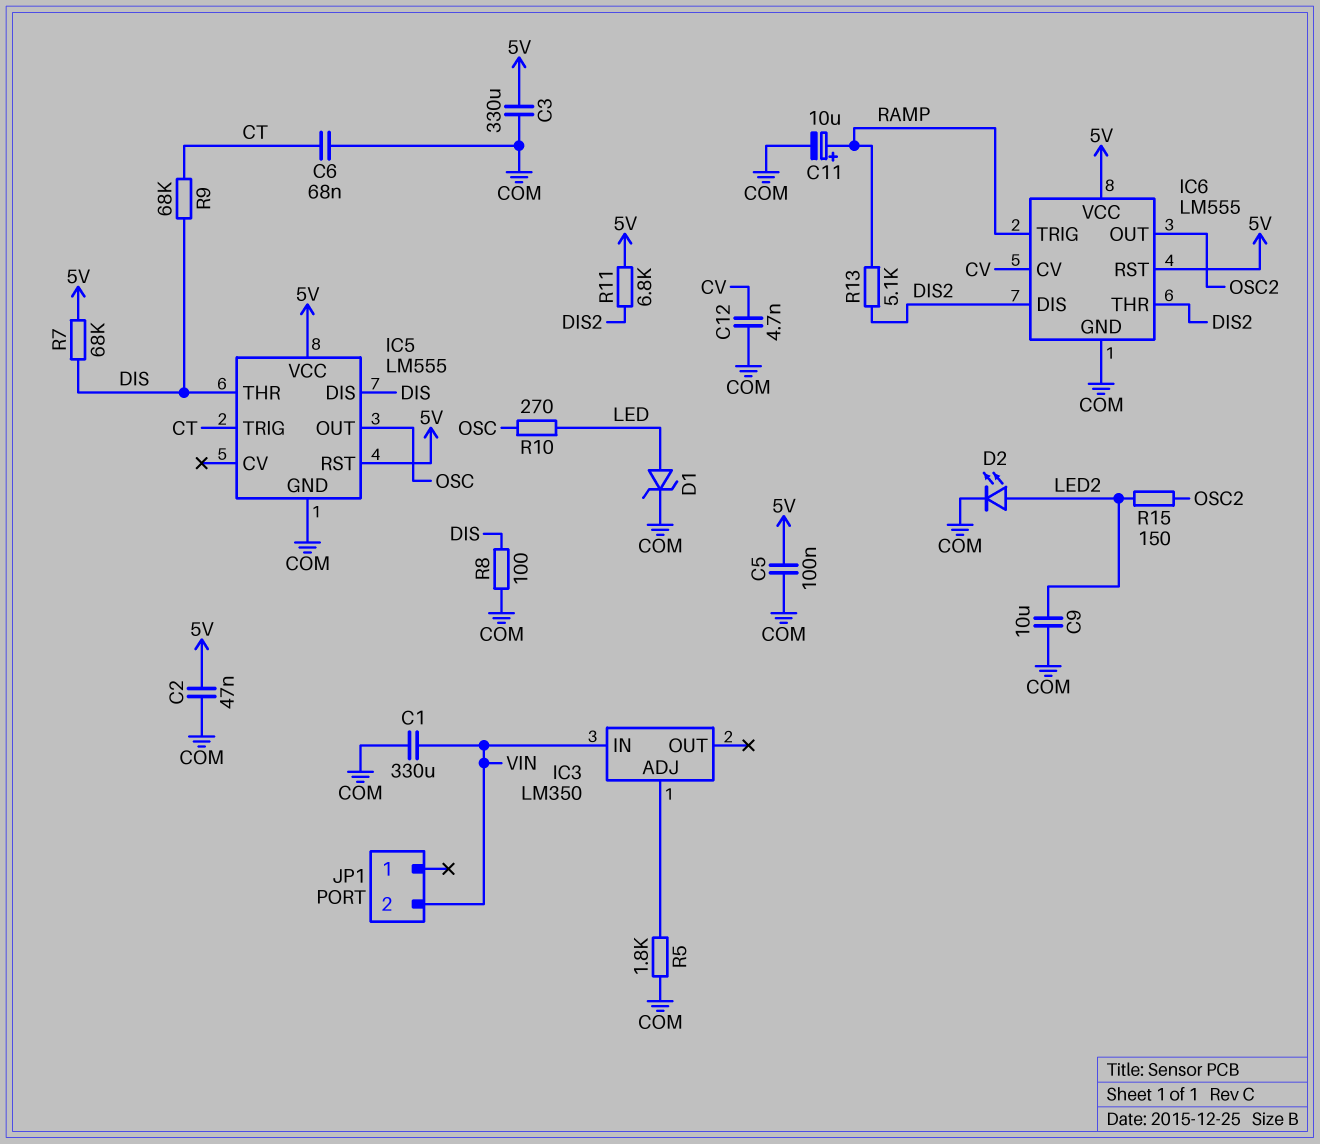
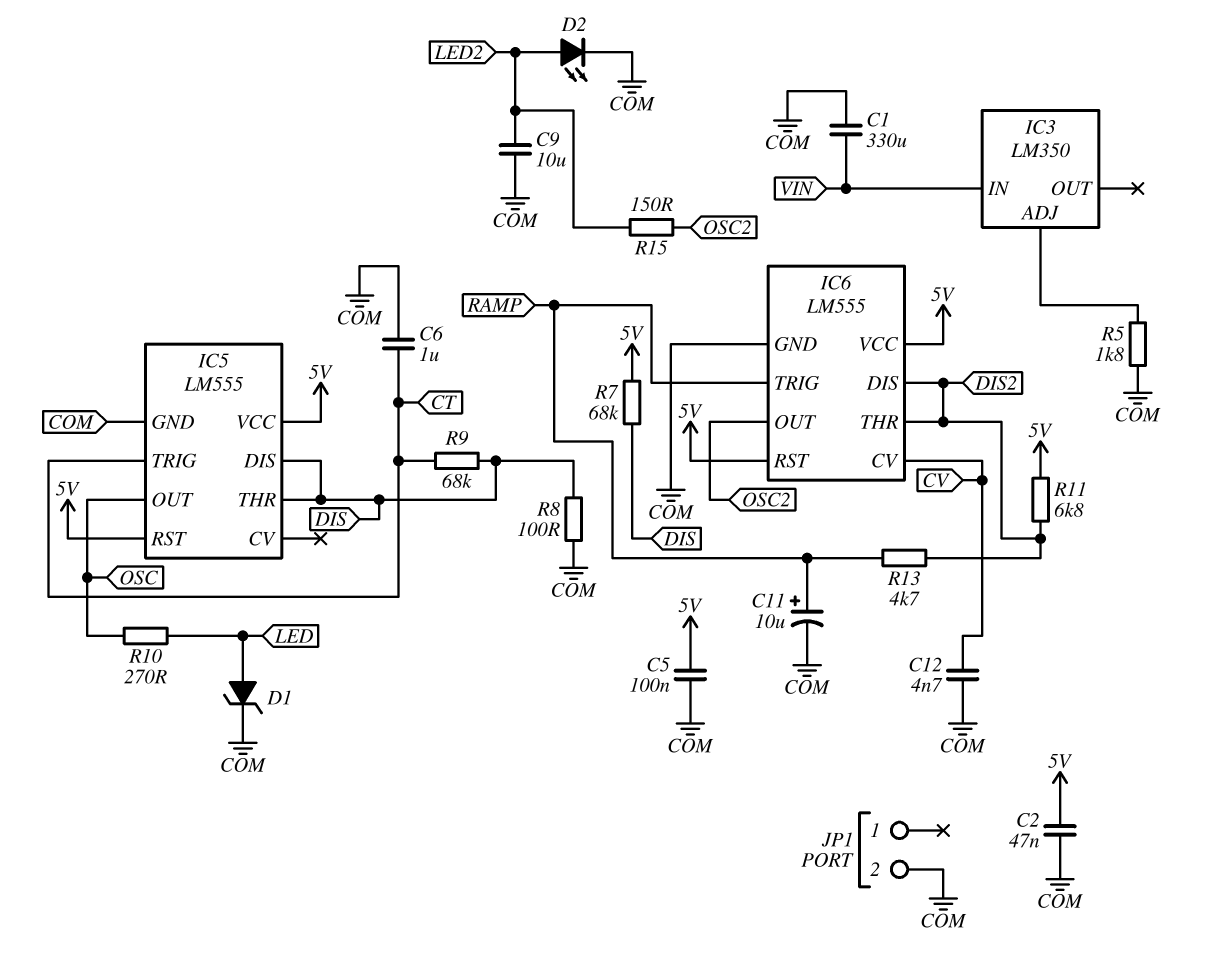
C3: 330uF (5V, COM) -> none
C6: 68nF (COM, CT) -> 1uF (COM, CT)
JP1 pin 2: VIN -> COM
R13: 5.1k (DIS2, RAMP) -> 4.7k (DIS2, RAMP)

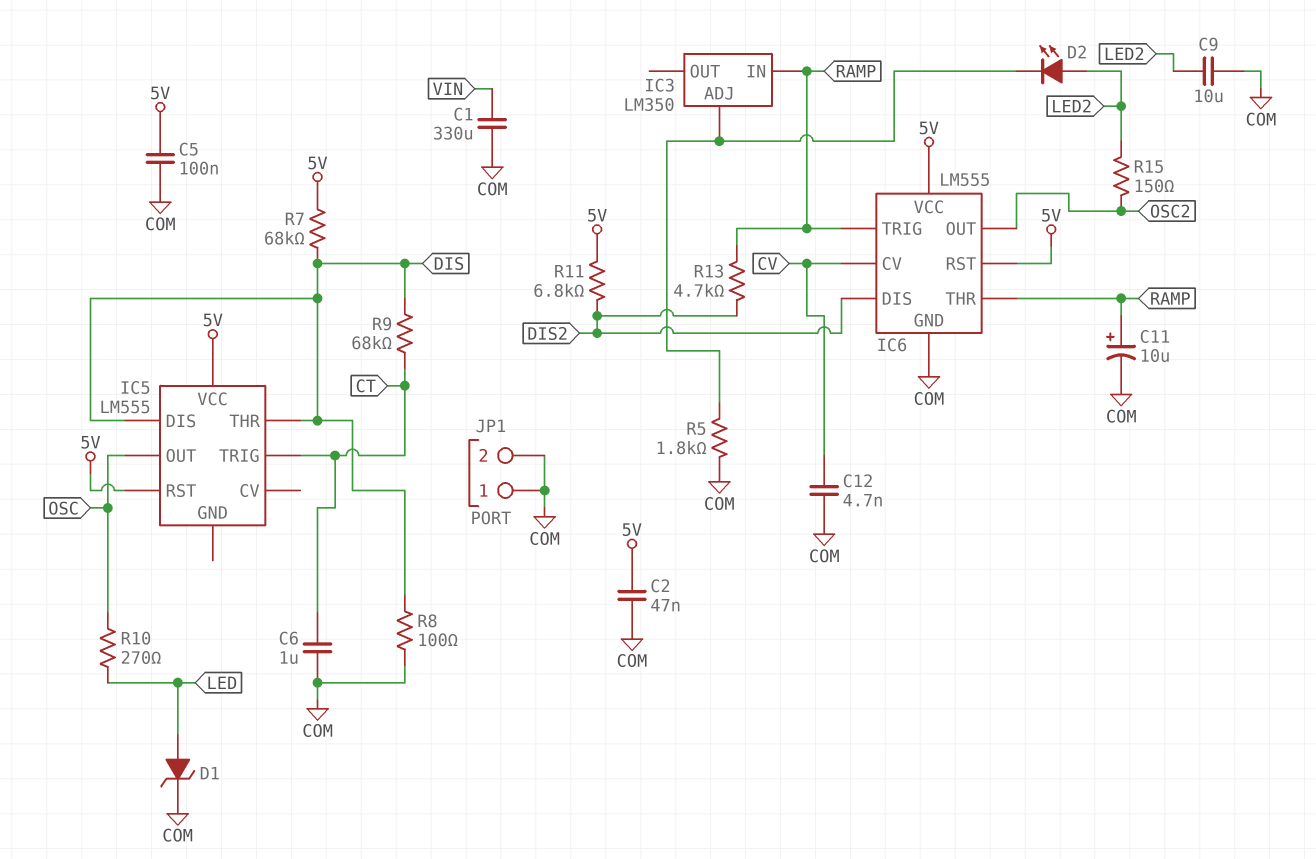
D2: LED (A LED2, K COM) -> LED (A LED2, K IC3/ADJ)
IC3 pin IN: VIN -> RAMP
IC5 pin GND: COM -> none
IC6 pin THR: DIS2 -> RAMP
JP1 pin 1: none -> COM

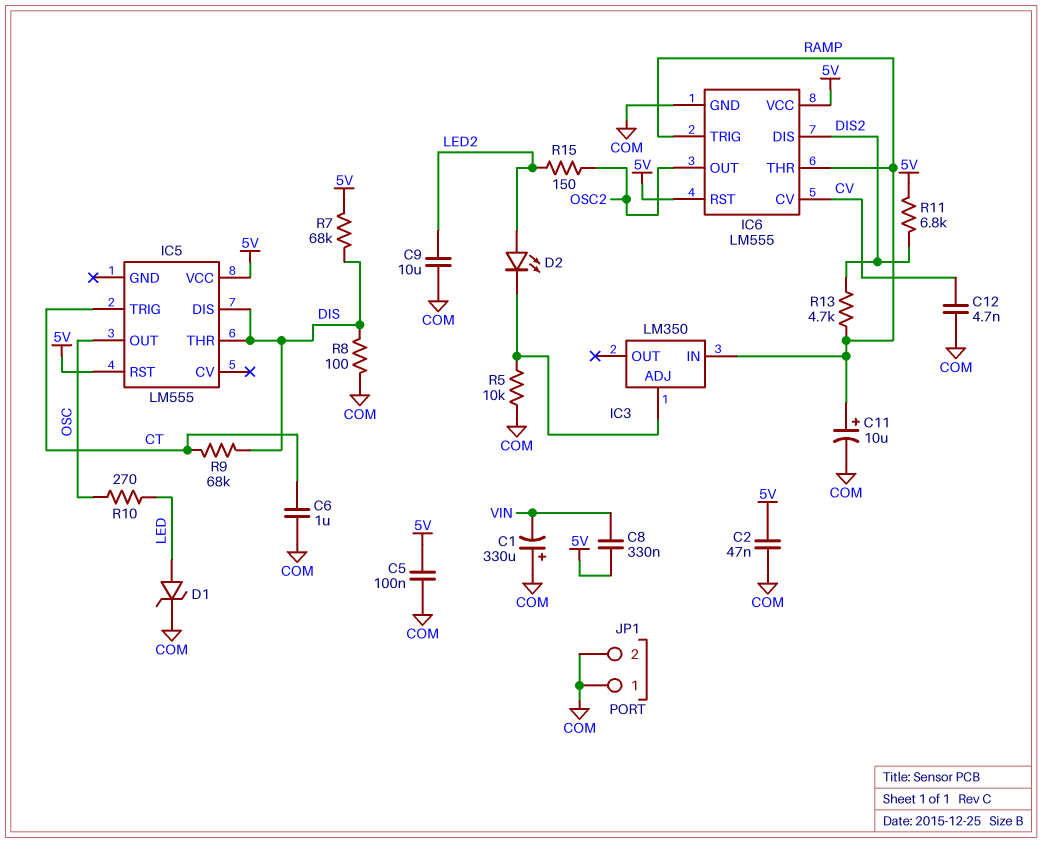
C1: 330uF (COM, VIN) -> 330uF (plus COM, minus VIN)
C8: none -> 330nF (5V, VIN)
R5: 1.8k (COM, IC3/ADJ) -> 10k (COM, IC3/ADJ)

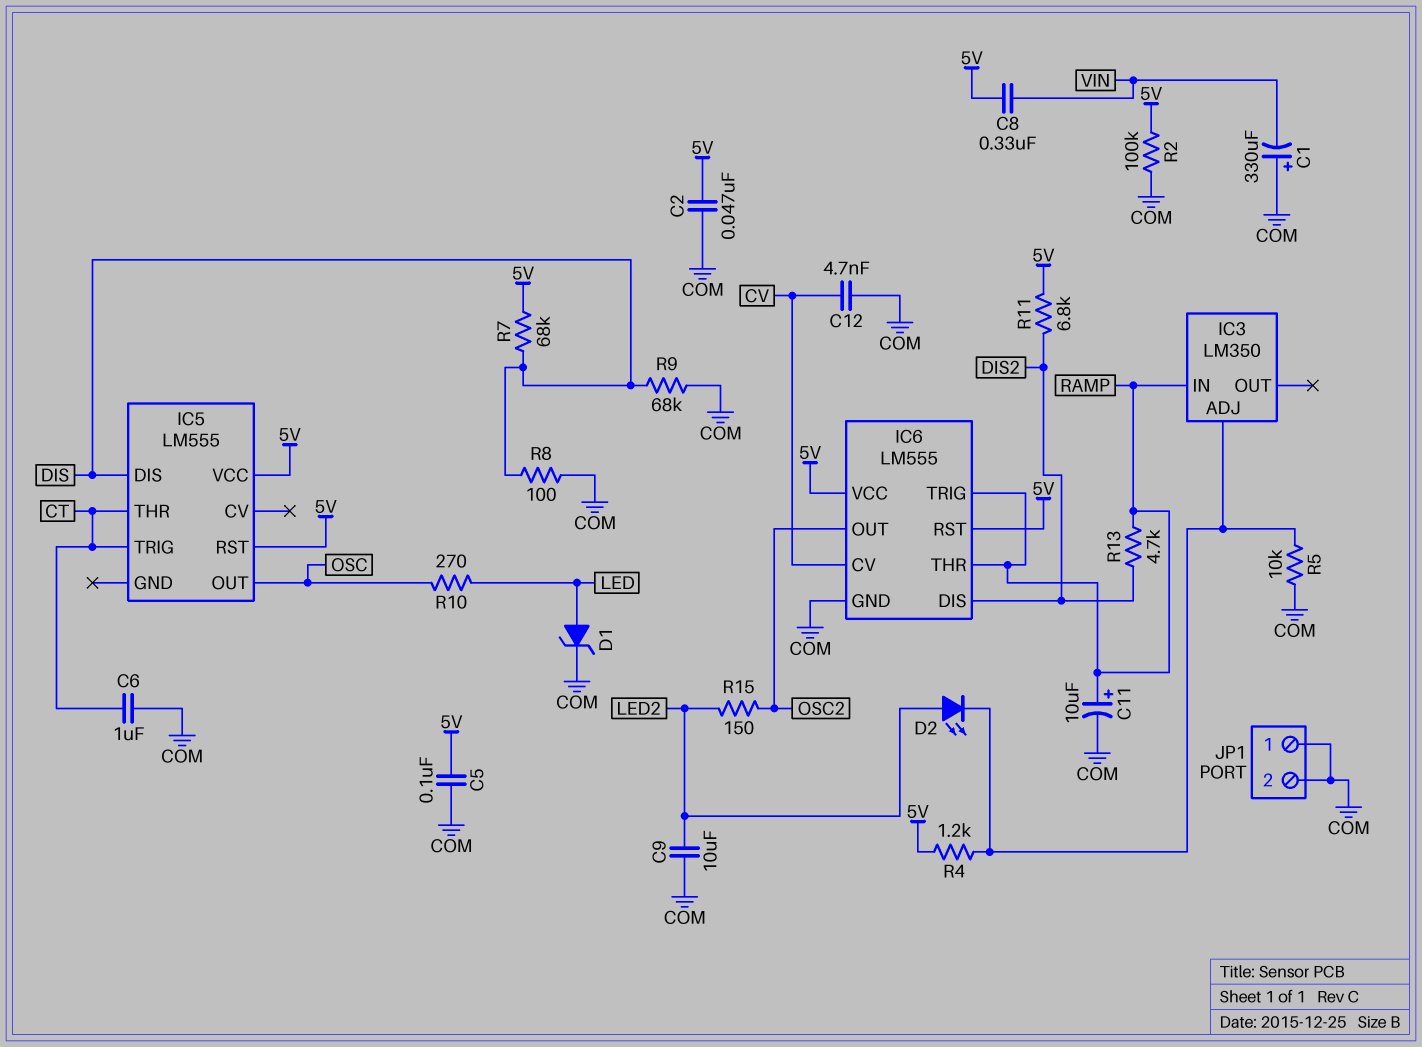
IC5 pin THR: DIS -> CT
R2: none -> 100k (5V, COM)
R4: none -> 1.2k (5V, IC3/ADJ)
R9: 68k (CT, DIS) -> 68k (COM, DIS)

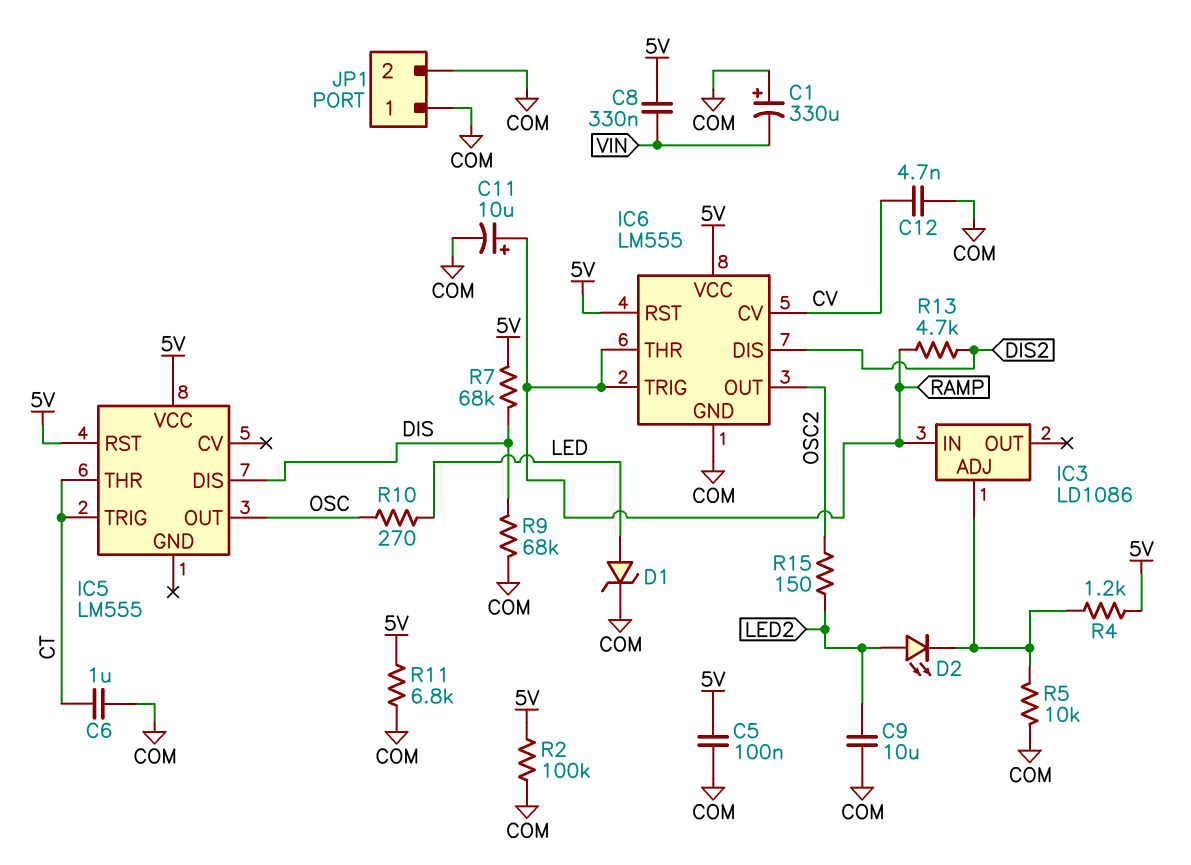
C2: 47nF (5V, COM) -> none
IC3: LM350 -> LD1086
R8: 100 (COM, DIS) -> none
R11: 6.8k (5V, DIS2) -> 6.8k (5V, COM)

